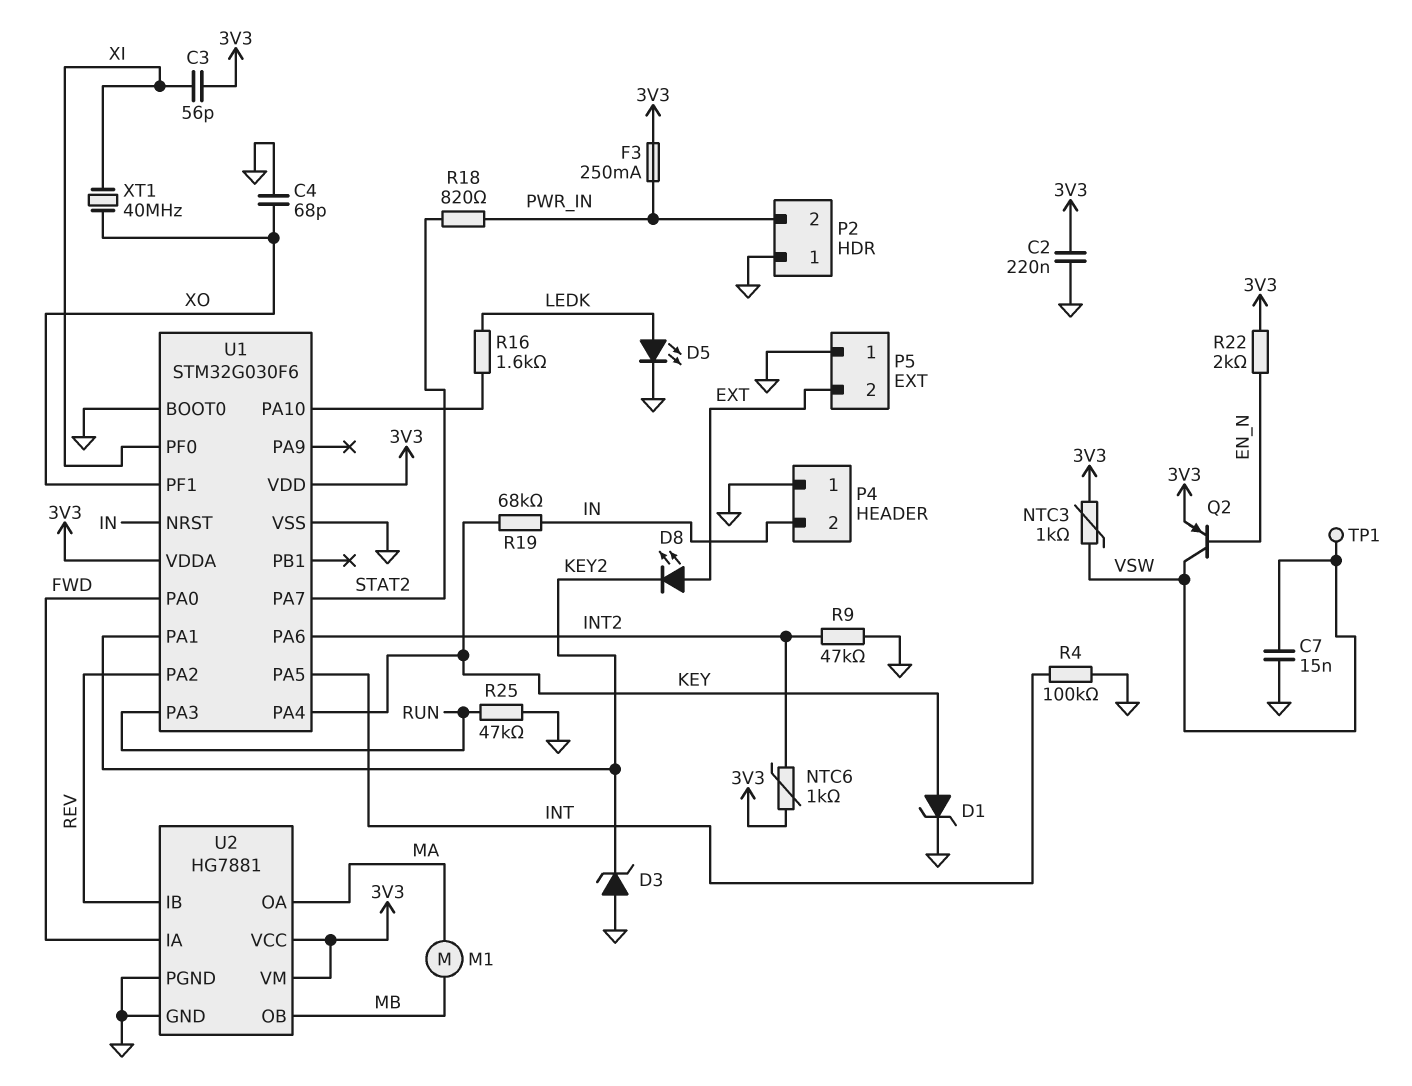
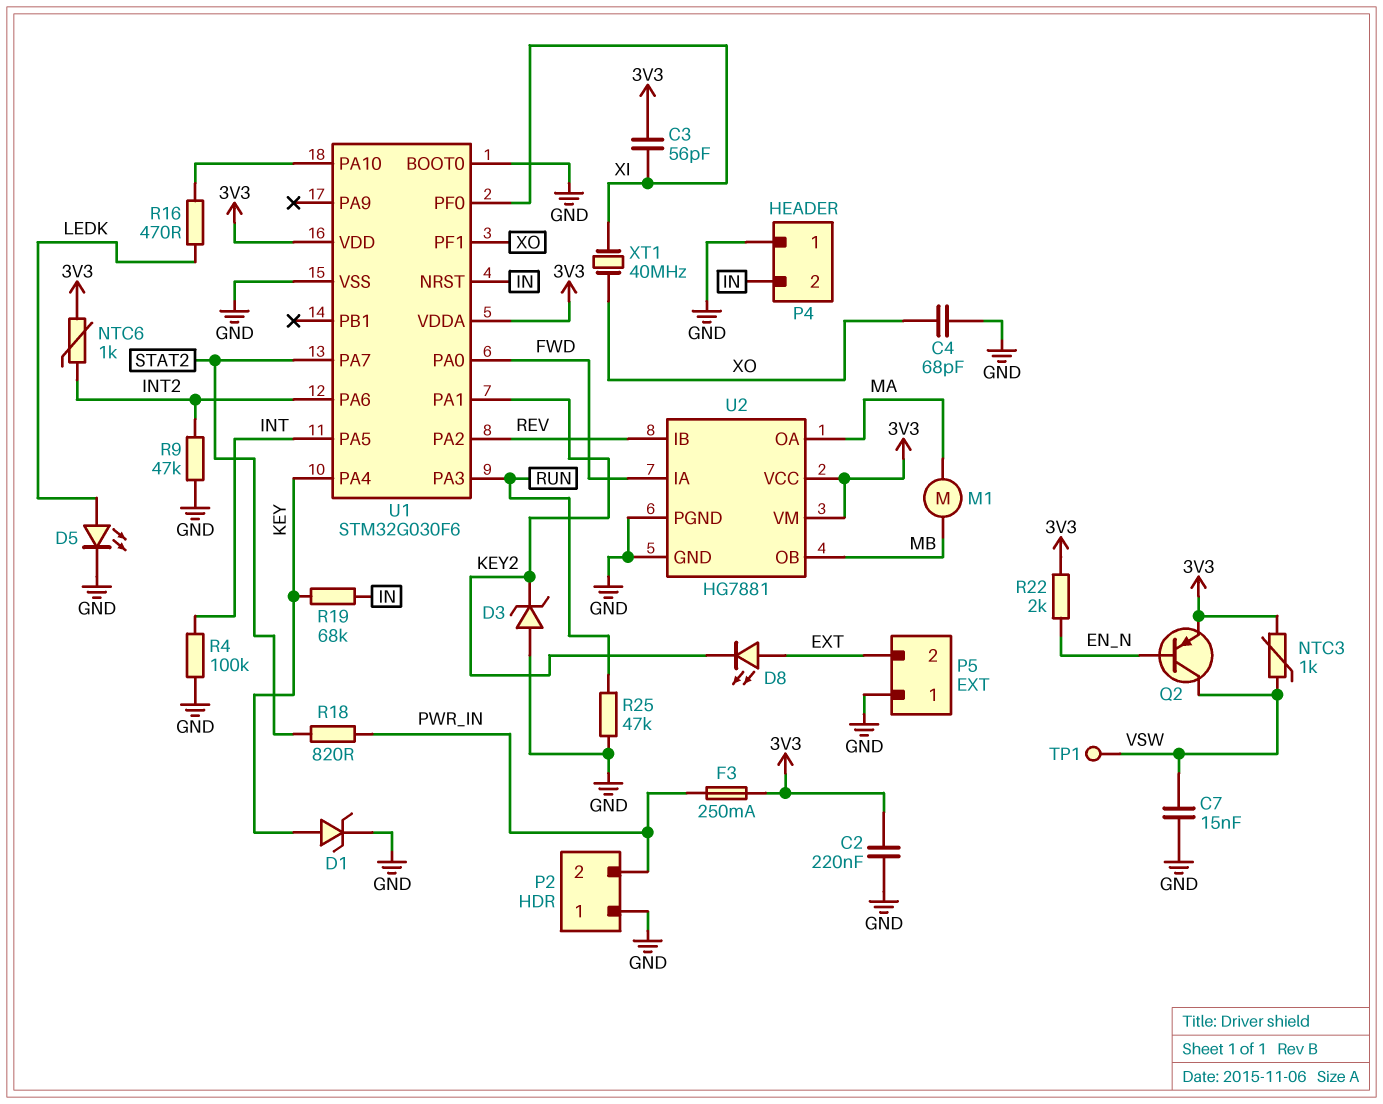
R16: 1.6k (LEDK, U1/PA10) -> 470 (LEDK, U1/PA10)

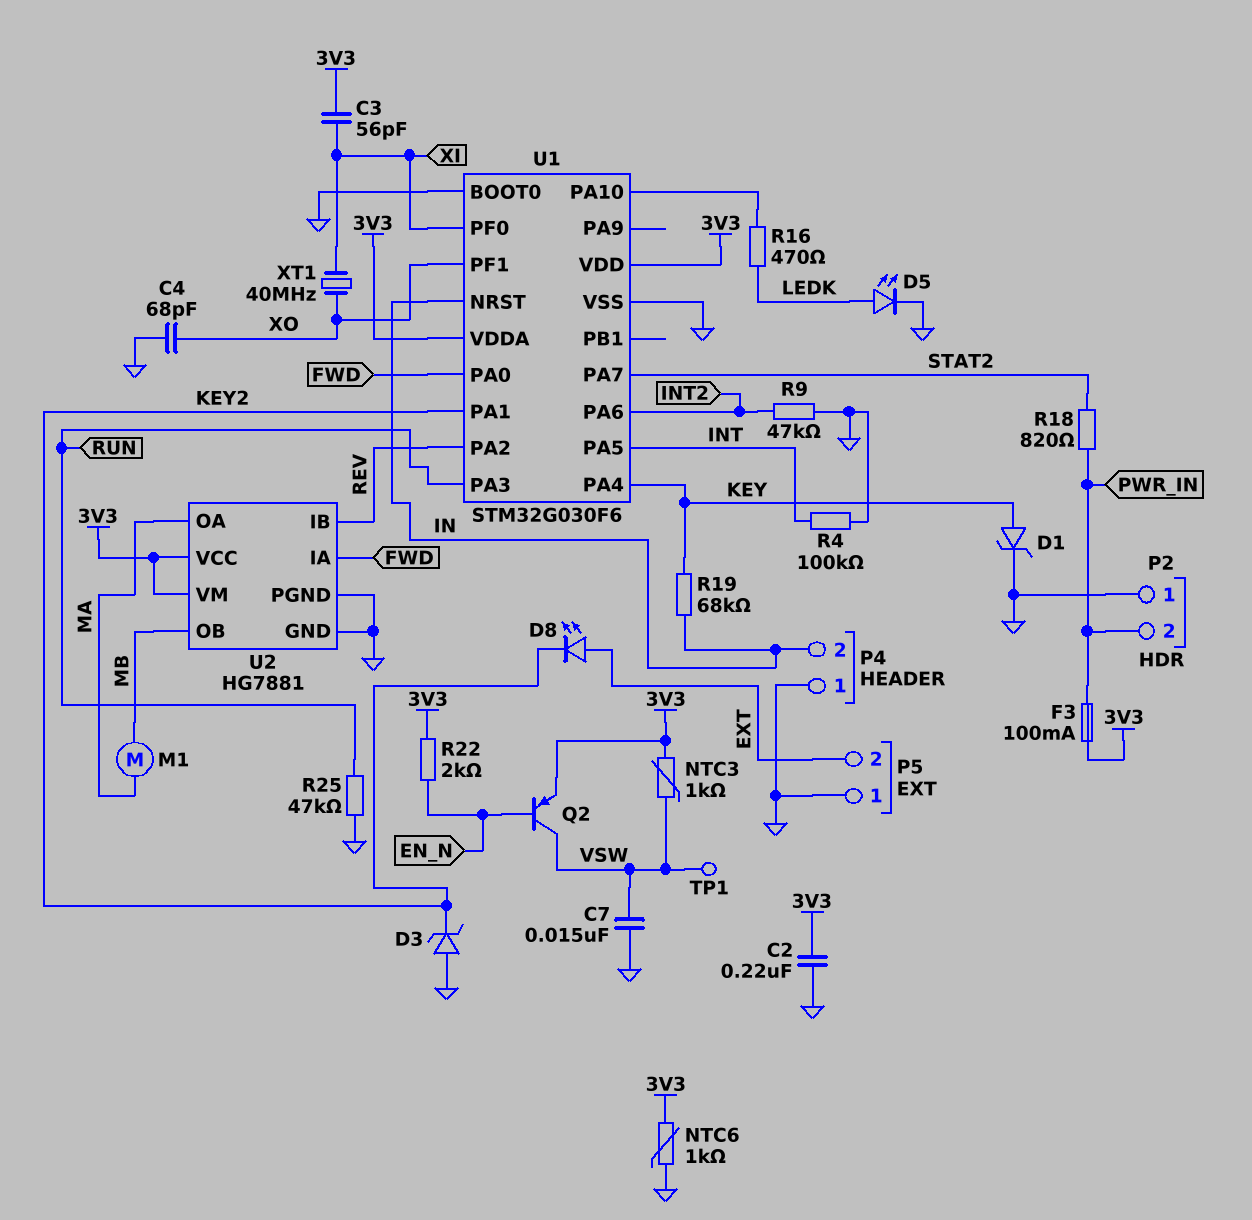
F3: 250mA (3V3, PWR_IN) -> 100mA (3V3, PWR_IN)
NTC6: 1k (3V3, INT2) -> 1k (3V3, GND)

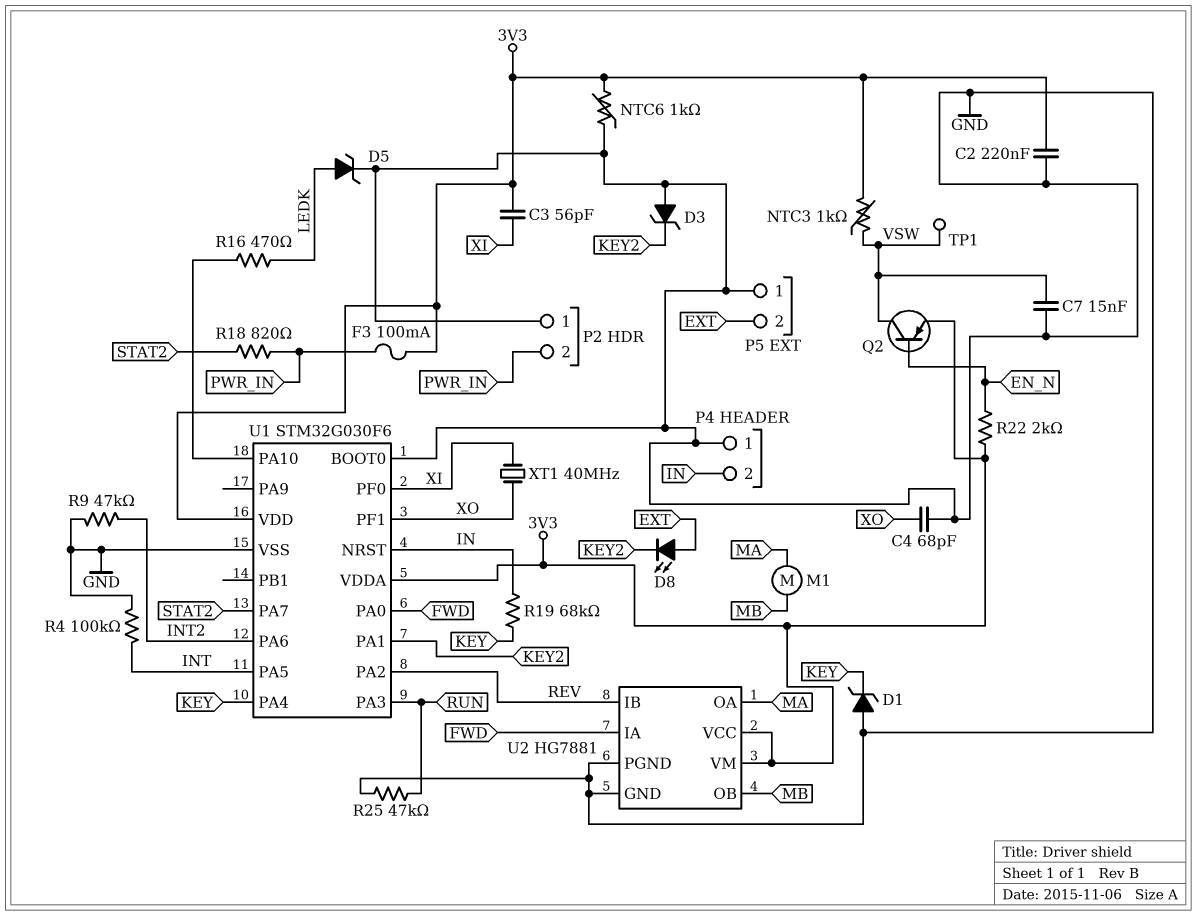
D1: zener (A KEY, K GND) -> zener (A GND, K KEY)
D5: LED (A LEDK, K GND) -> zener (A LEDK, K GND)

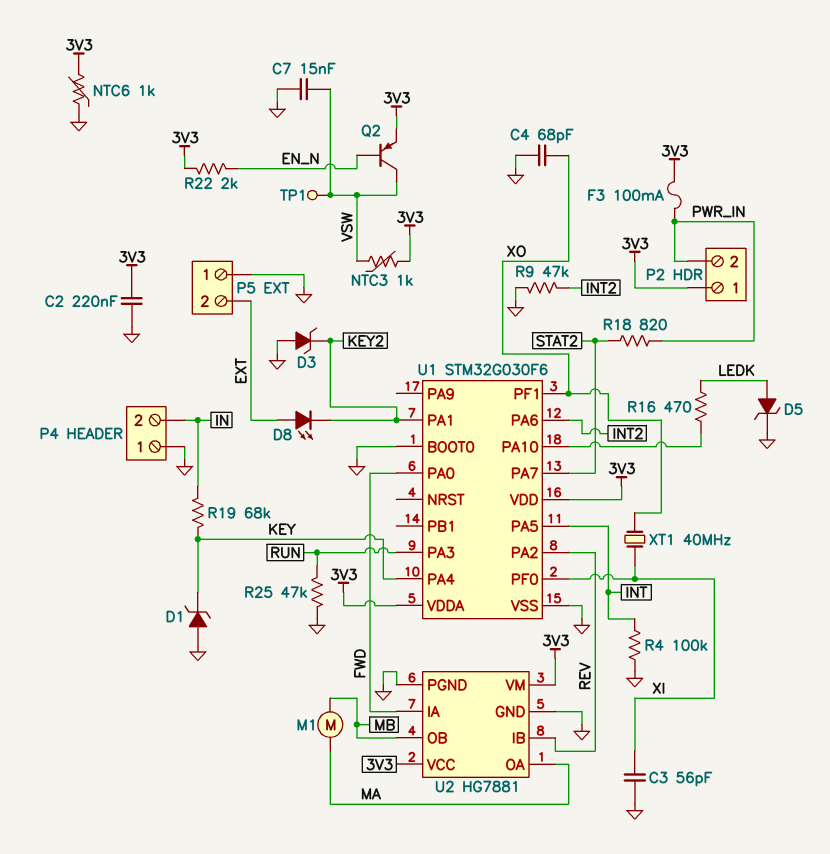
C3: 56pF (3V3, XI) -> 56pF (GND, XI)
P2 pin 1: GND -> 3V3
U1 pin NRST: IN -> none

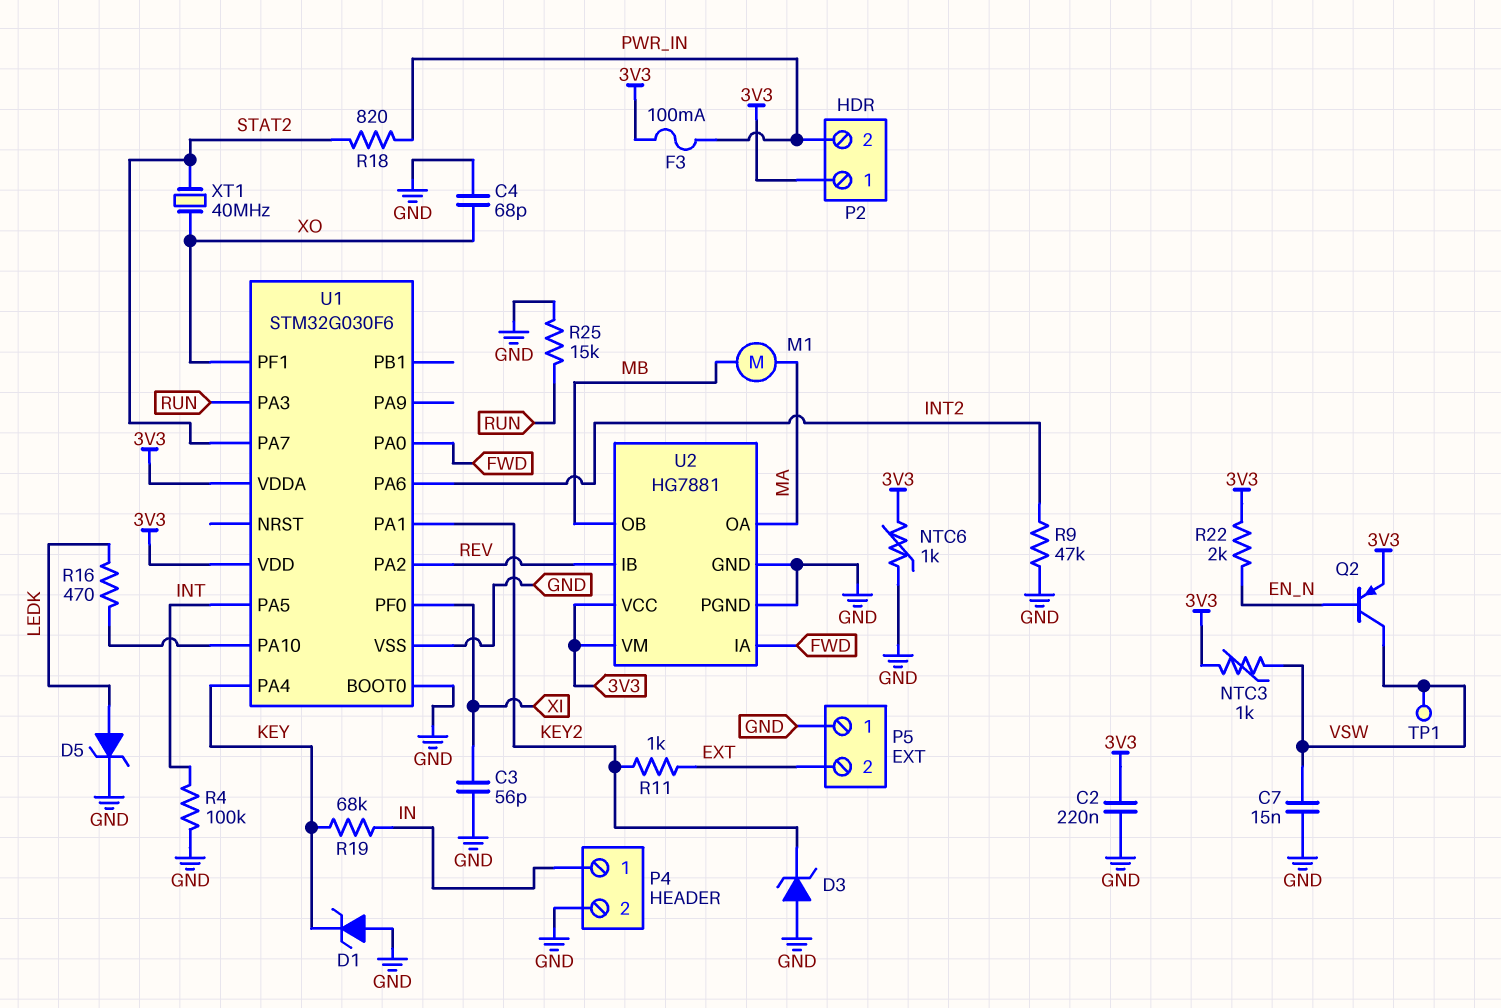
D8: LED (A EXT, K KEY2) -> none
P4 pin 1: GND -> IN
P4 pin 2: IN -> GND
R11: none -> 1k (EXT, KEY2)
R25: 47k (GND, RUN) -> 15k (GND, RUN)
XT1: 40MHz (XI, XO) -> 40MHz (STAT2, XO)

